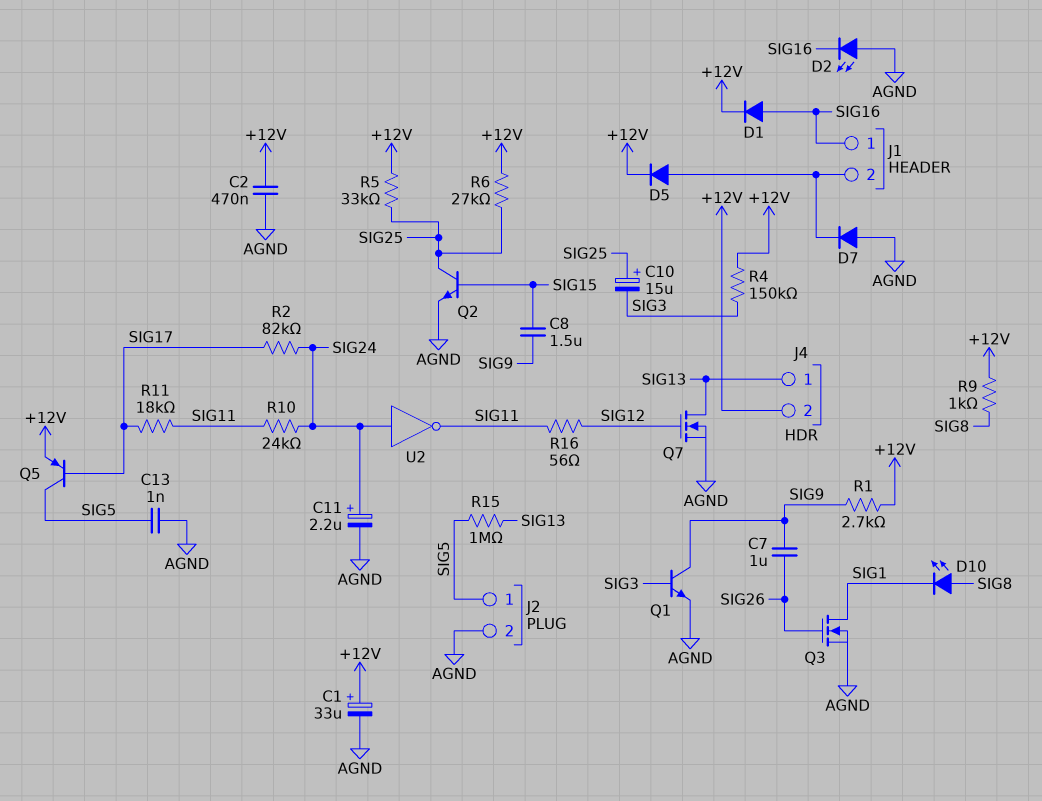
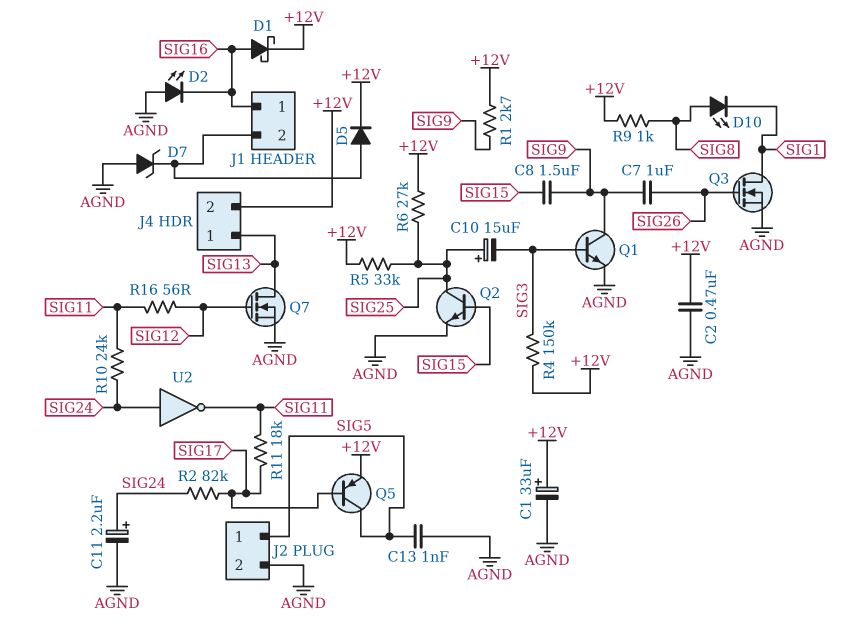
D1: diode (A SIG16, K +12V) -> schottky (A SIG16, K +12V)
D7: diode (A AGND, K J1/2) -> zener (A AGND, K J1/2)
R15: 1M (SIG5, SIG13) -> none

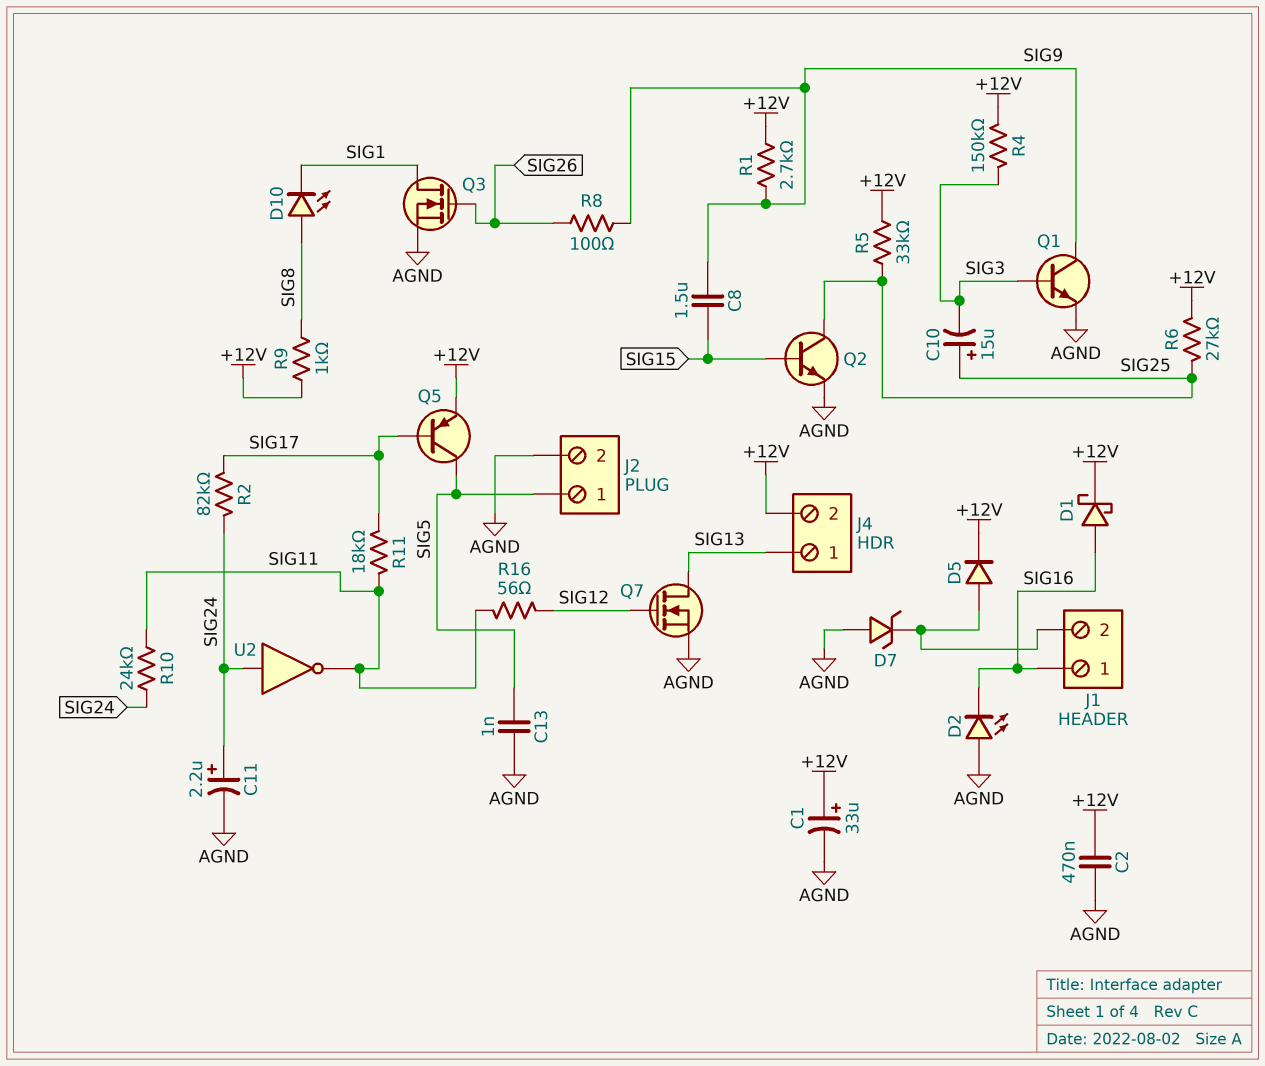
C7: 1uF (SIG9, SIG26) -> none
R8: none -> 100 (SIG9, SIG26)

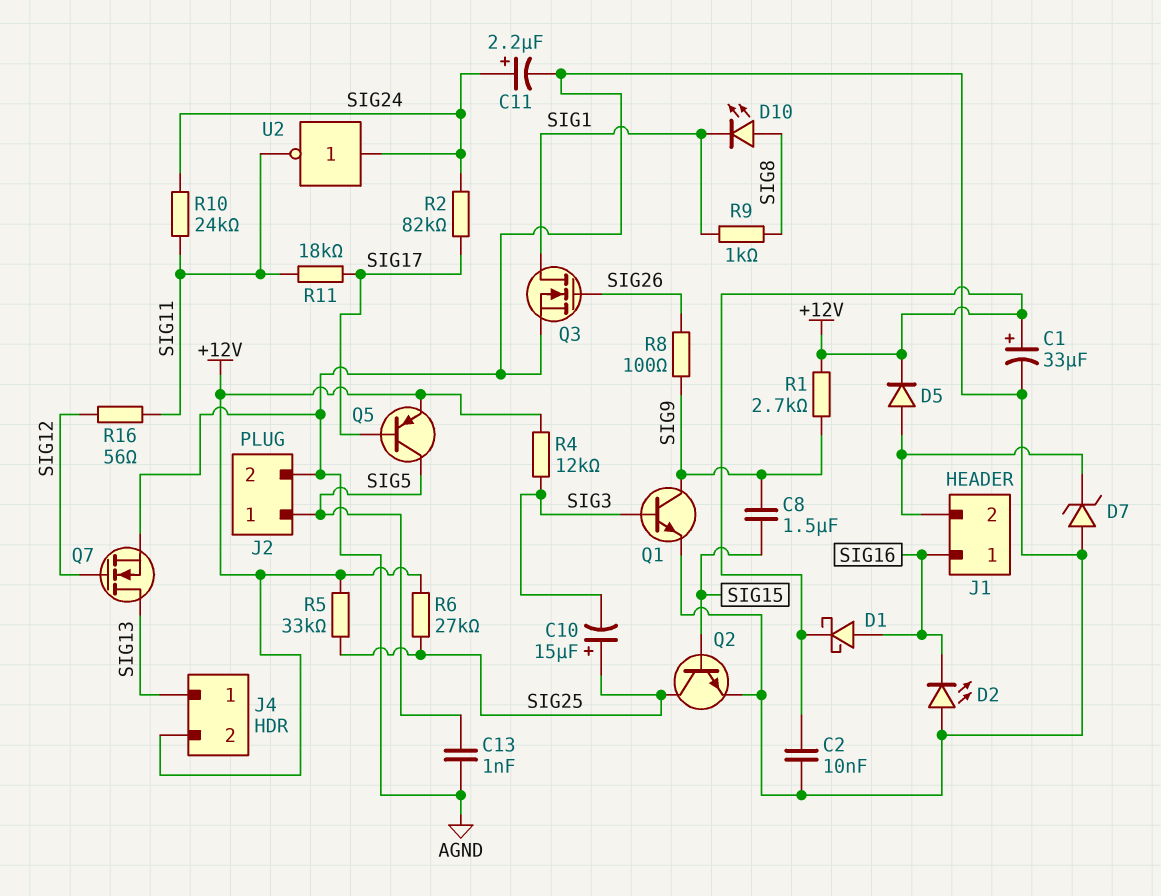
C2: 470nF (+12V, AGND) -> 10nF (+12V, AGND)
R4: 150k (+12V, SIG3) -> 12k (+12V, SIG3)
R9: 1k (+12V, SIG8) -> 1k (SIG1, SIG8)

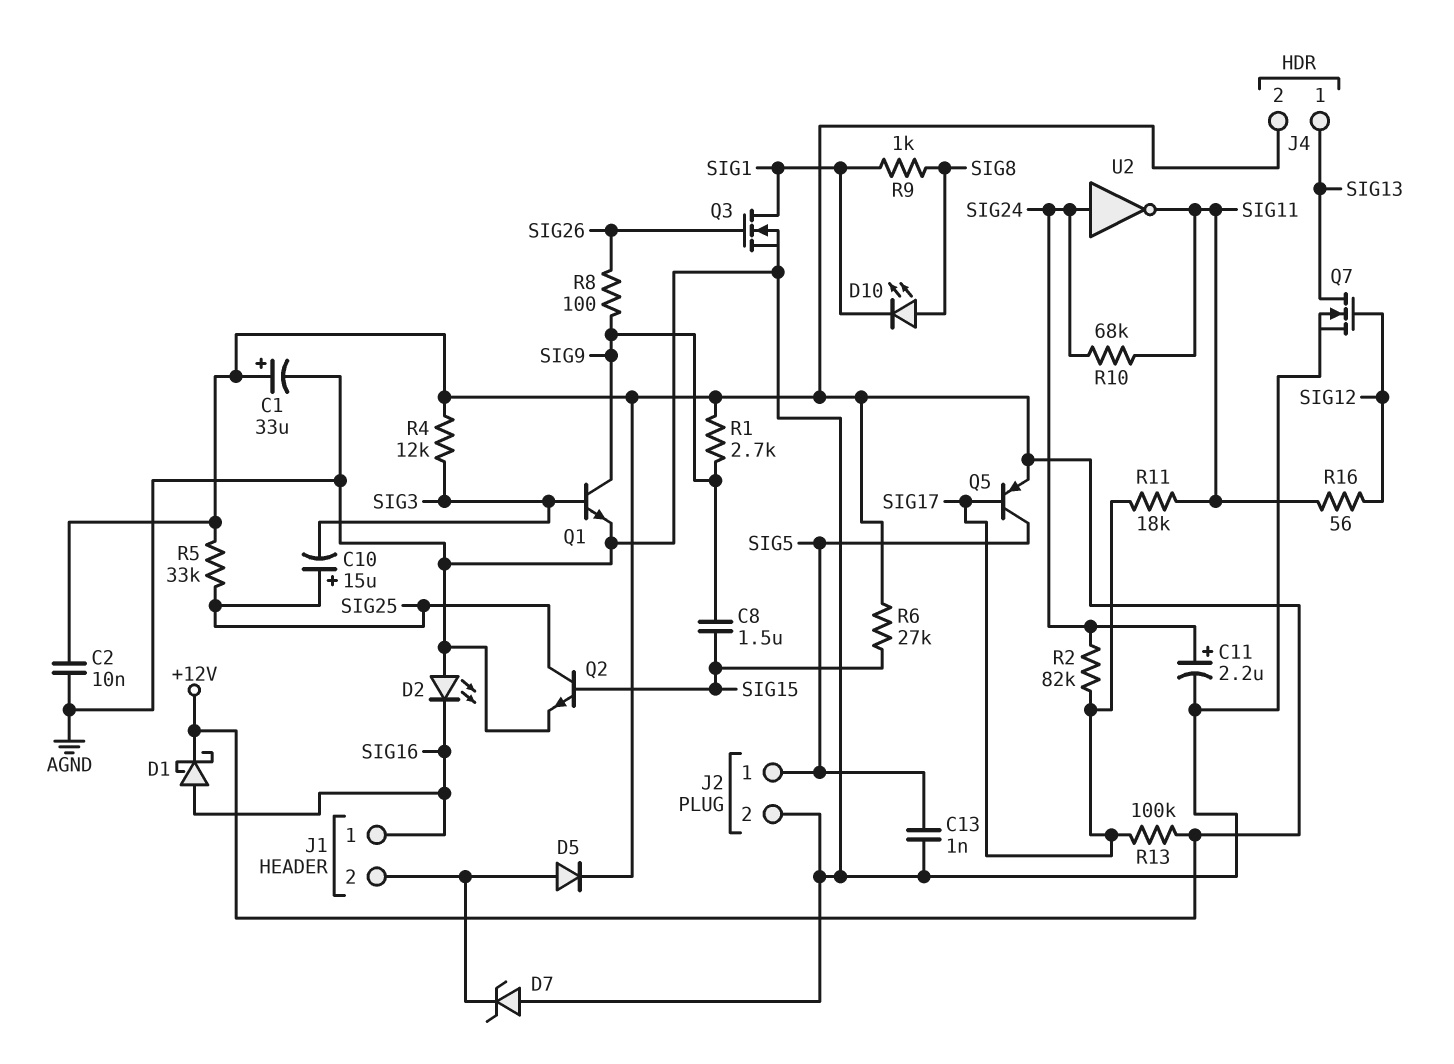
R6: 27k (+12V, SIG25) -> 27k (+12V, SIG15)
R10: 24k (SIG11, SIG24) -> 68k (SIG11, SIG24)
R13: none -> 100k (+12V, SIG17)

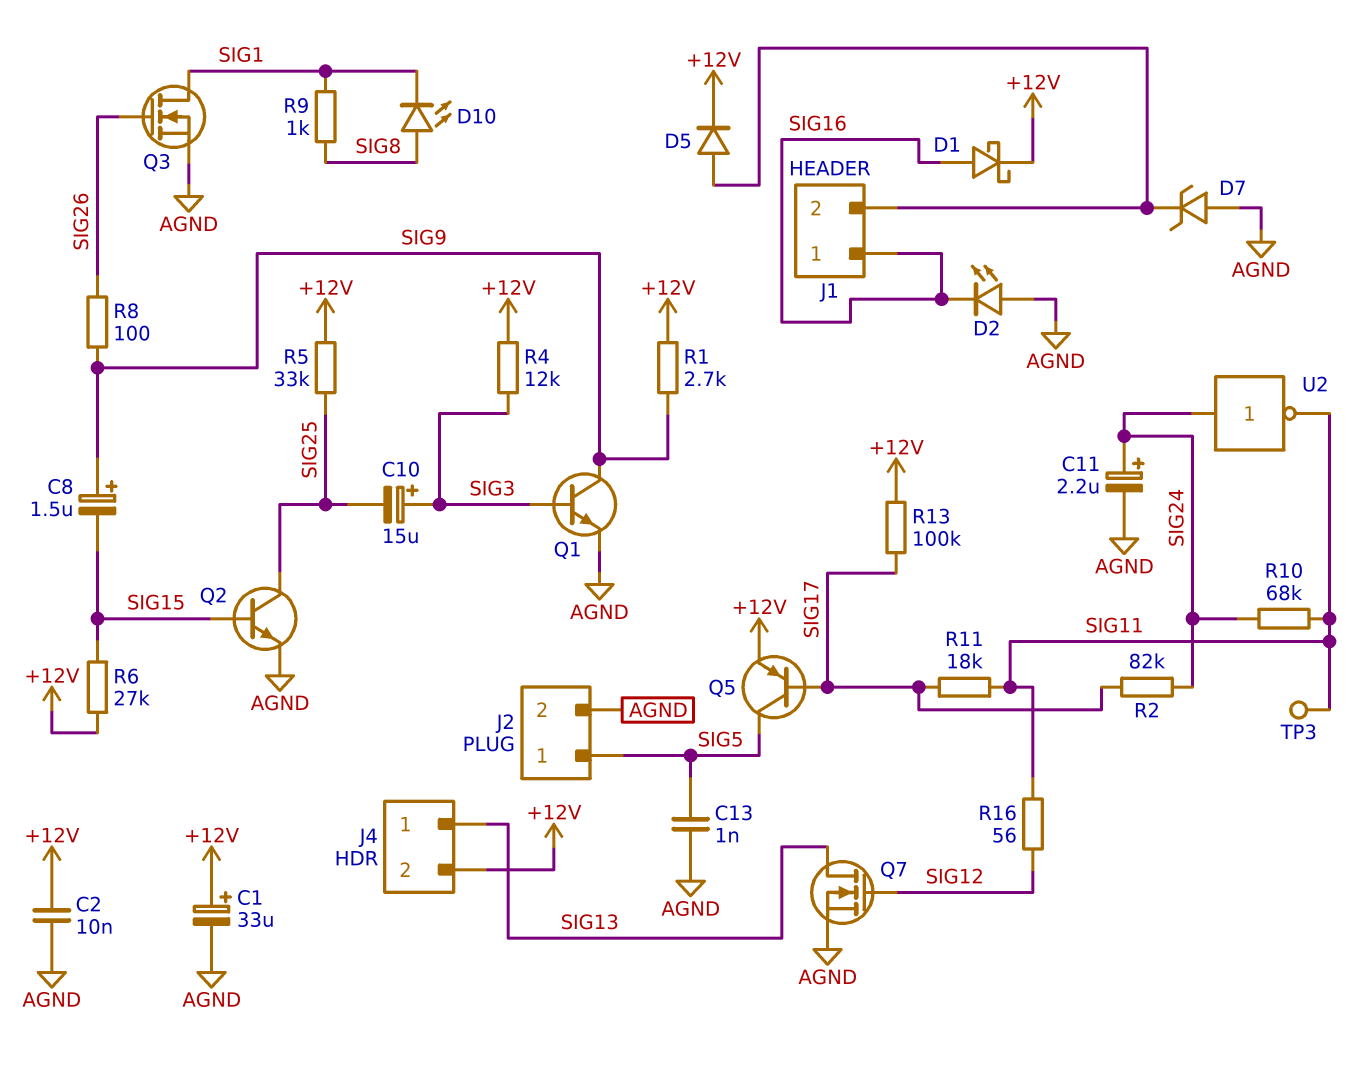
C8: 1.5uF (SIG9, SIG15) -> 1.5uF (plus SIG9, minus SIG15)
C10: 15uF (plus SIG25, minus SIG3) -> 15uF (plus SIG3, minus SIG25)
TP3: none -> test point (SIG11)

